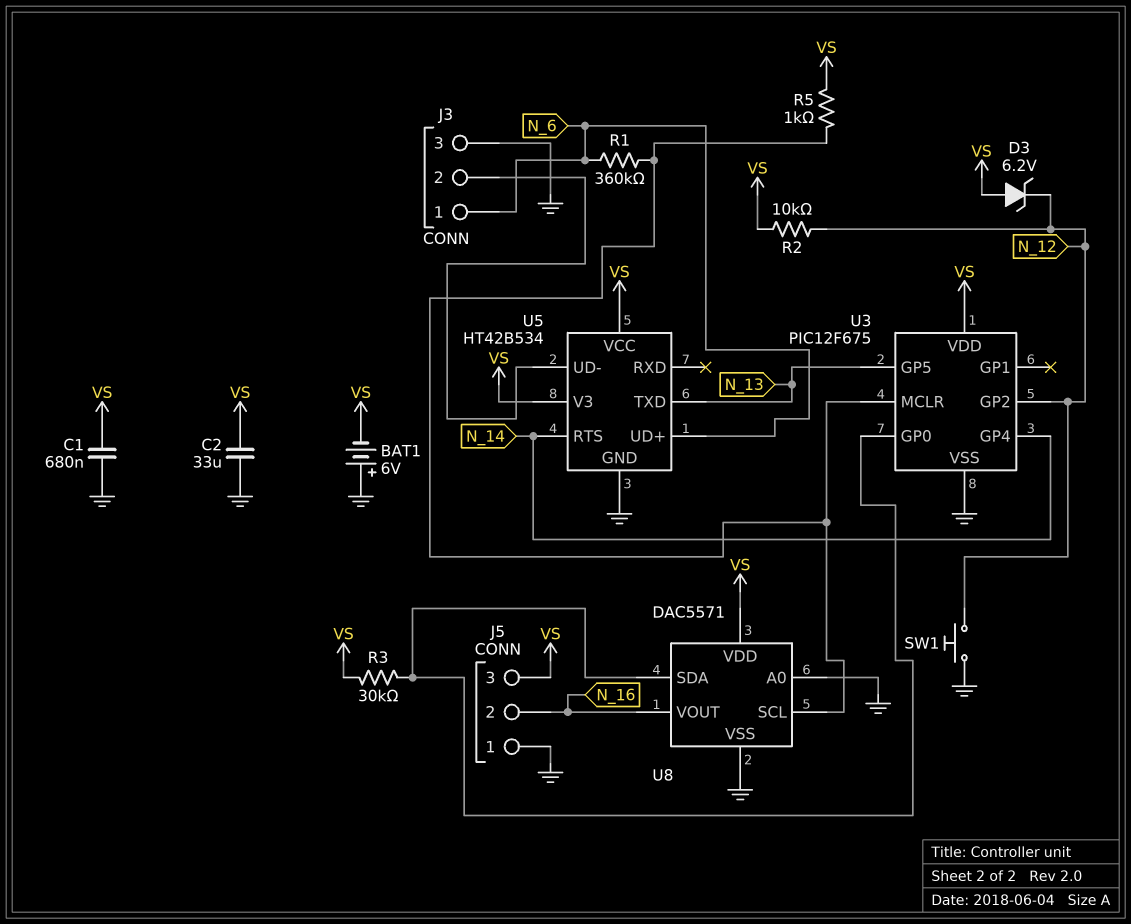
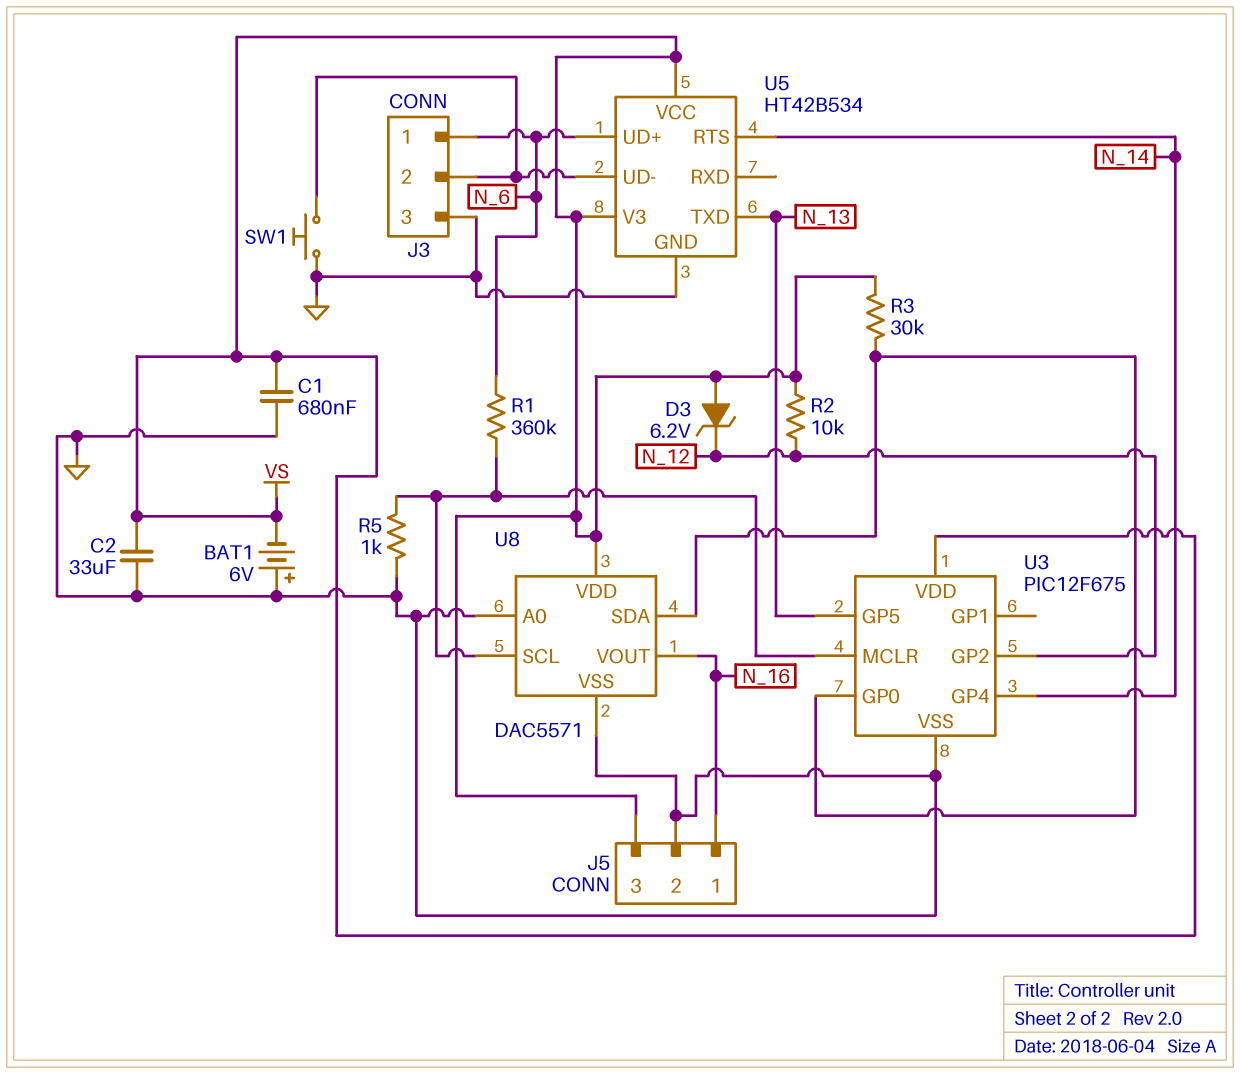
J5 pin 1: GND -> N_16
J5 pin 2: N_16 -> GND
R5: 1k (U3/MCLR, VS) -> 1k (GND, U3/MCLR)
SW1: button (GND, N_12) -> button (GND, J3/2)

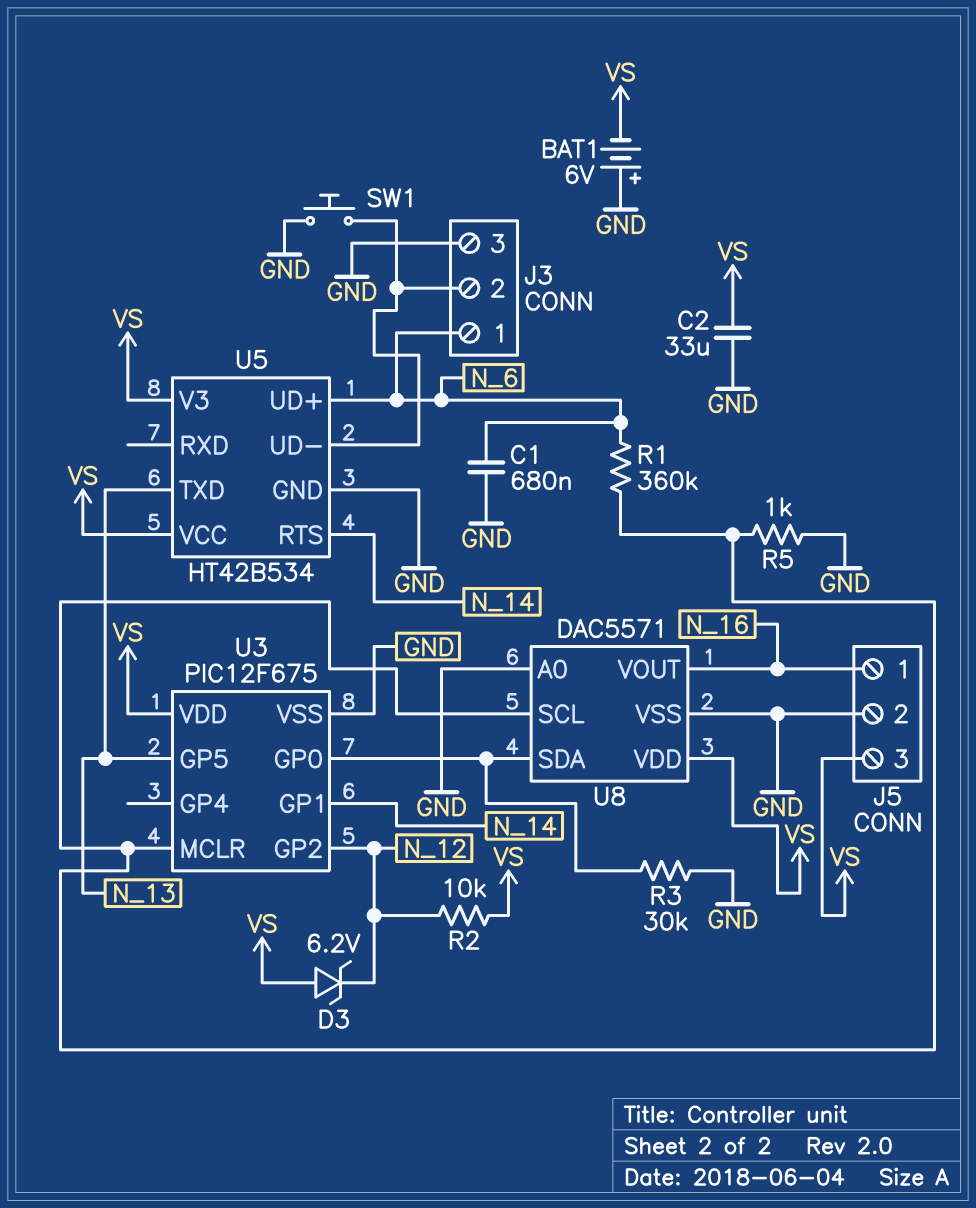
C1: 680nF (GND, VS) -> 680nF (GND, N_6)
R3: 30k (U3/GP0, VS) -> 30k (GND, U3/GP0)
U3 pin GP1: none -> N_14
U3 pin GP4: N_14 -> none

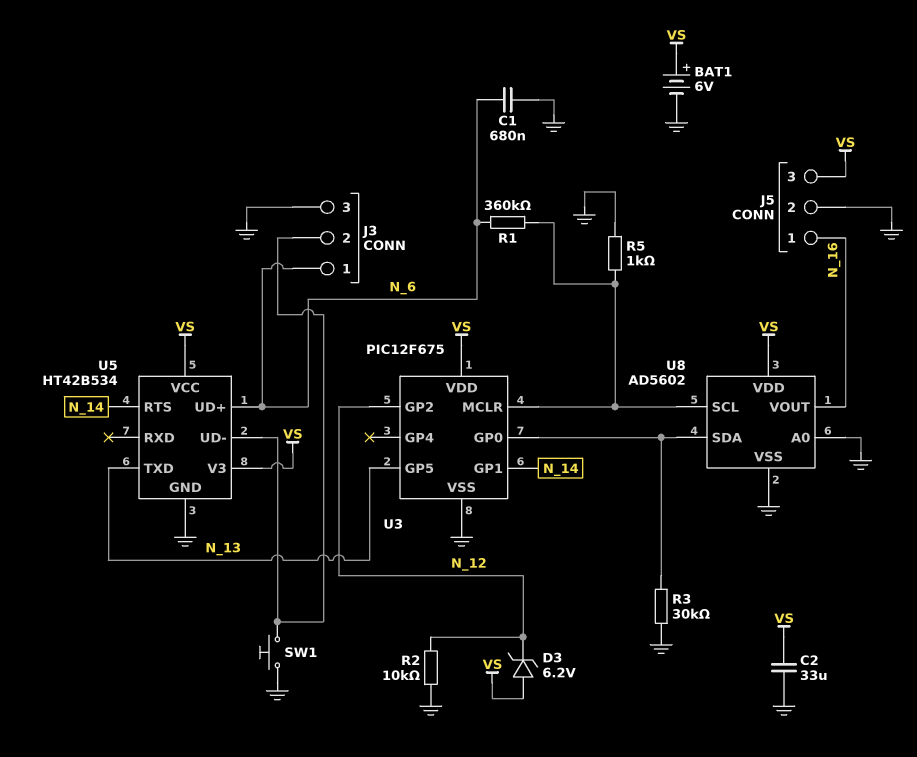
BAT1: 6V (plus GND, minus VS) -> 6V (plus VS, minus GND)
R2: 10k (N_12, VS) -> 10k (GND, N_12)
U8: DAC5571 -> AD5602

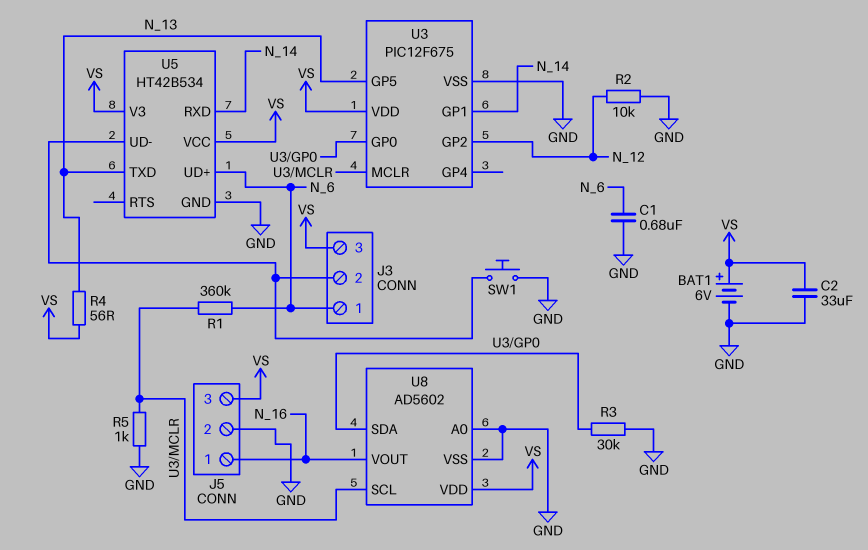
D3: zener 6.2V (A VS, K N_12) -> none
J3 pin 3: GND -> VS
R4: none -> 56 (N_13, VS)
U5 pin RTS: N_14 -> none
U5 pin RXD: none -> N_14

